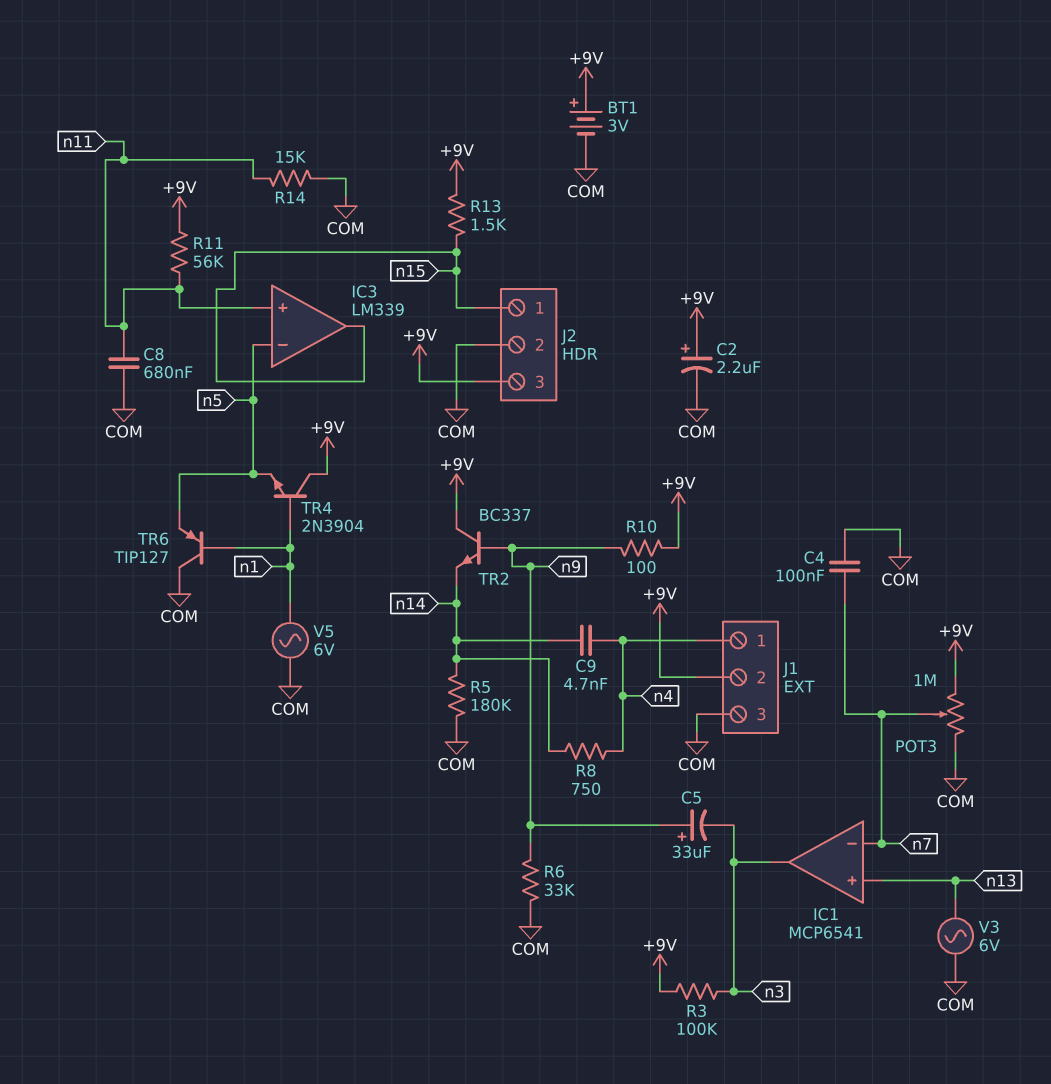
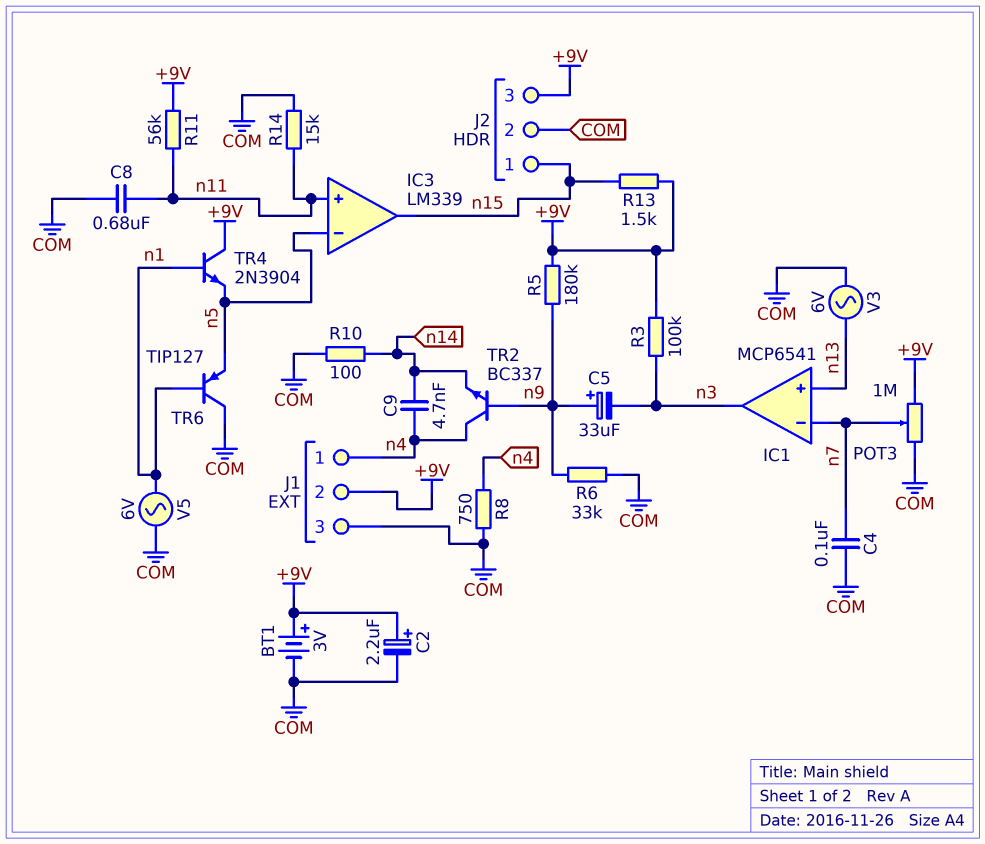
R5: 180k (COM, n14) -> 180k (+9V, n9)
R8: 750 (n4, n14) -> 750 (COM, n4)
R10: 100 (+9V, n9) -> 100 (COM, n14)
TR2: NPN BC337 (B n9, C +9V, E n14) -> NPN BC337 (B n9, C n4, E n14)

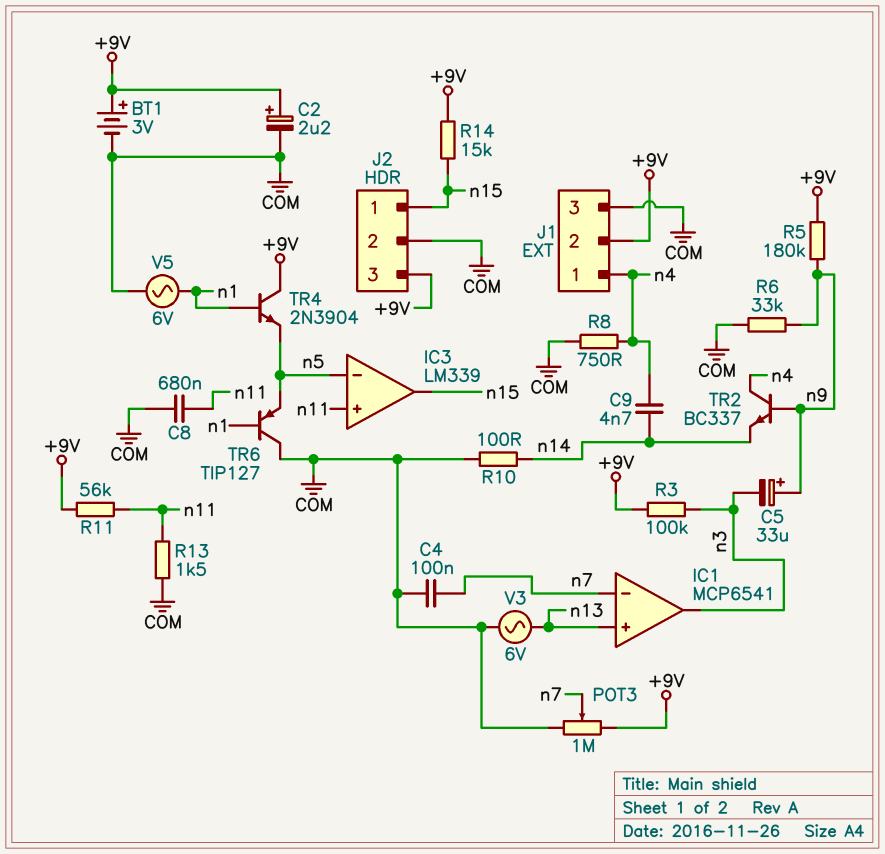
R13: 1.5k (+9V, n15) -> 1.5k (COM, n11)
R14: 15k (COM, n11) -> 15k (+9V, n15)

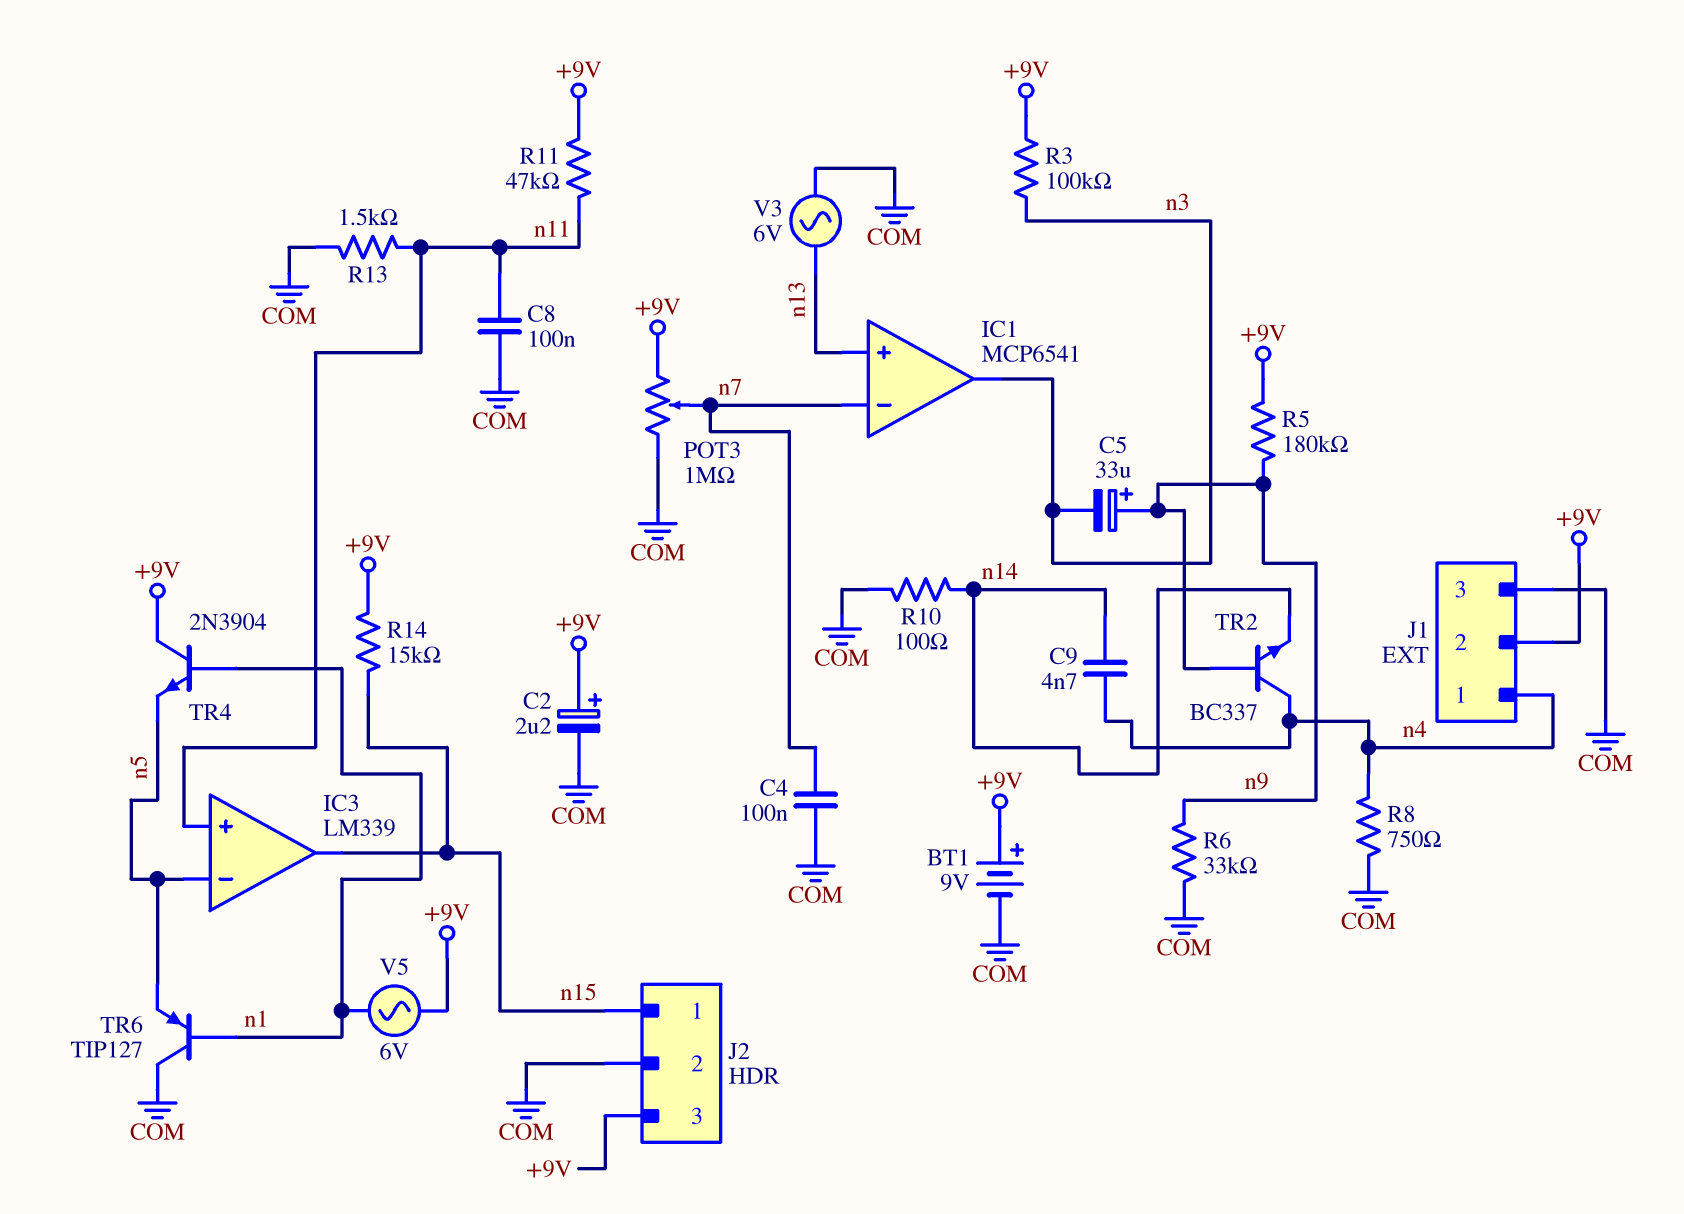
BT1: 3V (plus +9V, minus COM) -> 9V (plus +9V, minus COM)
C8: 680nF (COM, n11) -> 100nF (COM, n11)
R11: 56k (+9V, n11) -> 47k (+9V, n11)
V5: AC 6V (COM, n1) -> AC 6V (+9V, n1)

